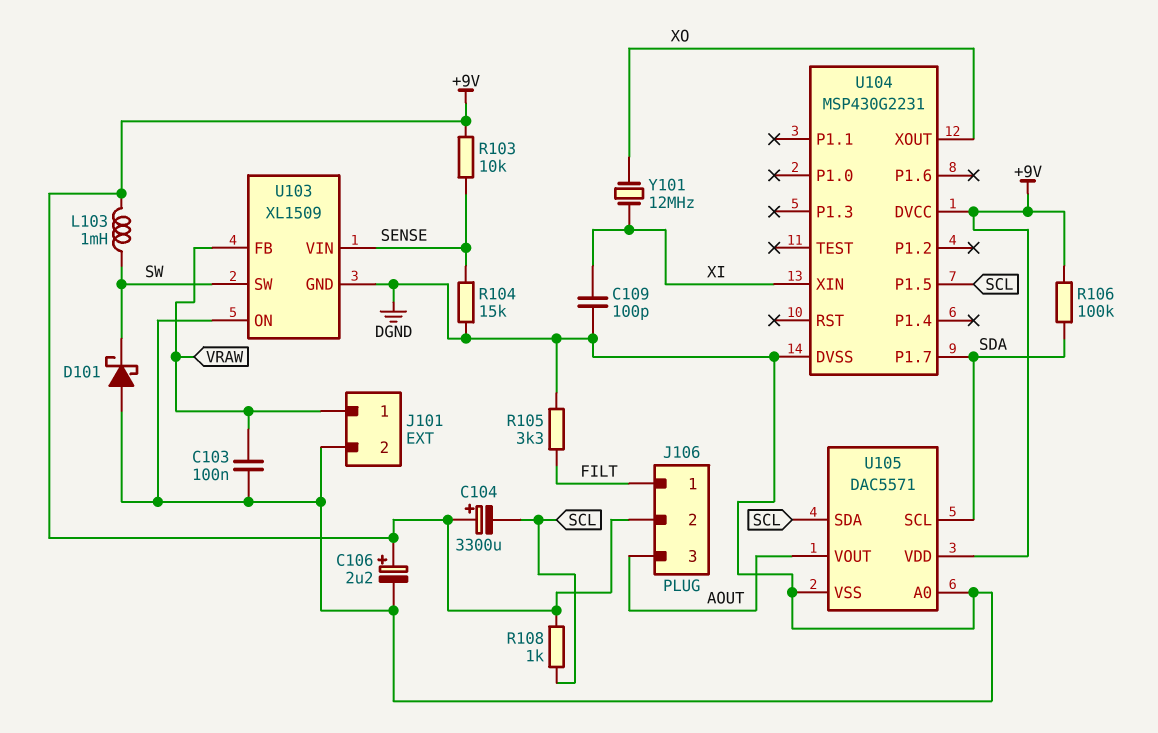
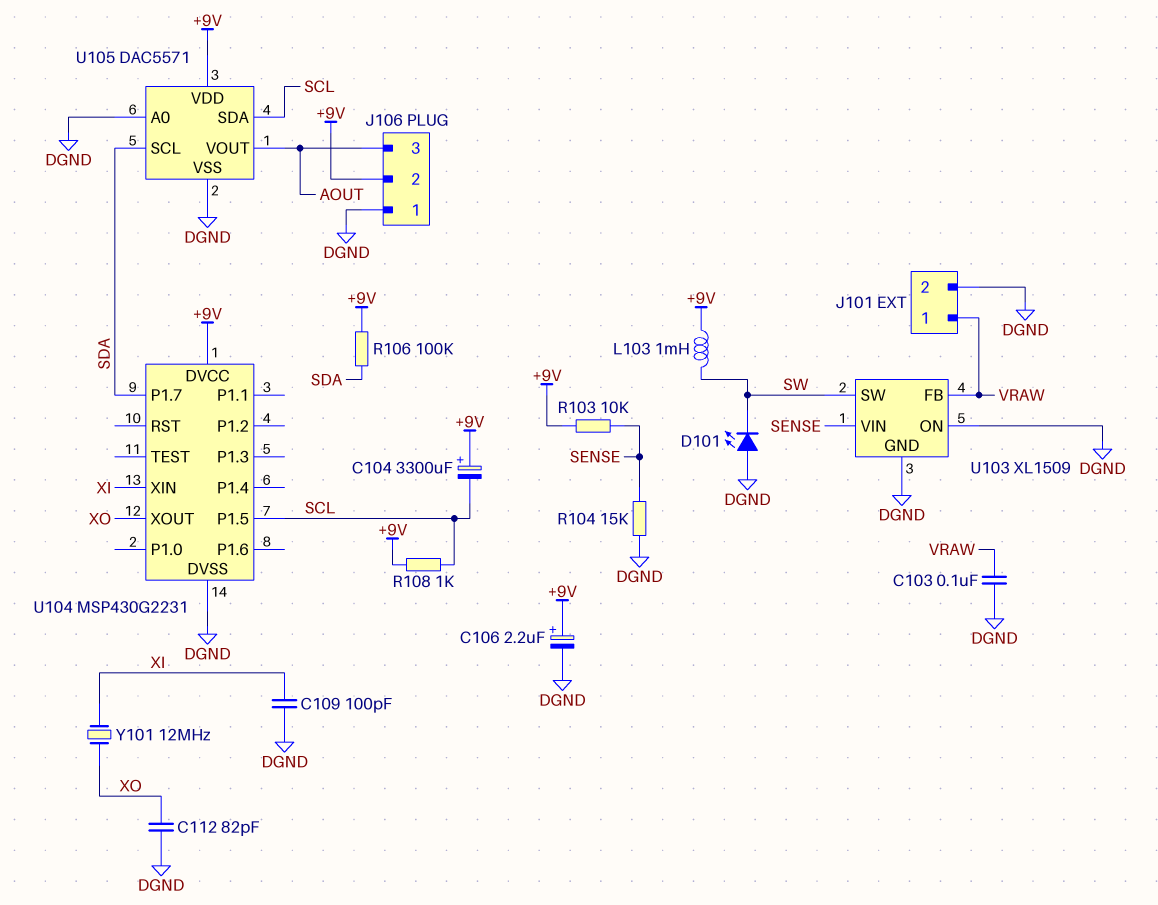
C112: none -> 82pF (DGND, XO)
D101: schottky (A DGND, K SW) -> LED (A DGND, K SW)
J106 pin 1: FILT -> DGND
R105: 3.3k (DGND, FILT) -> none

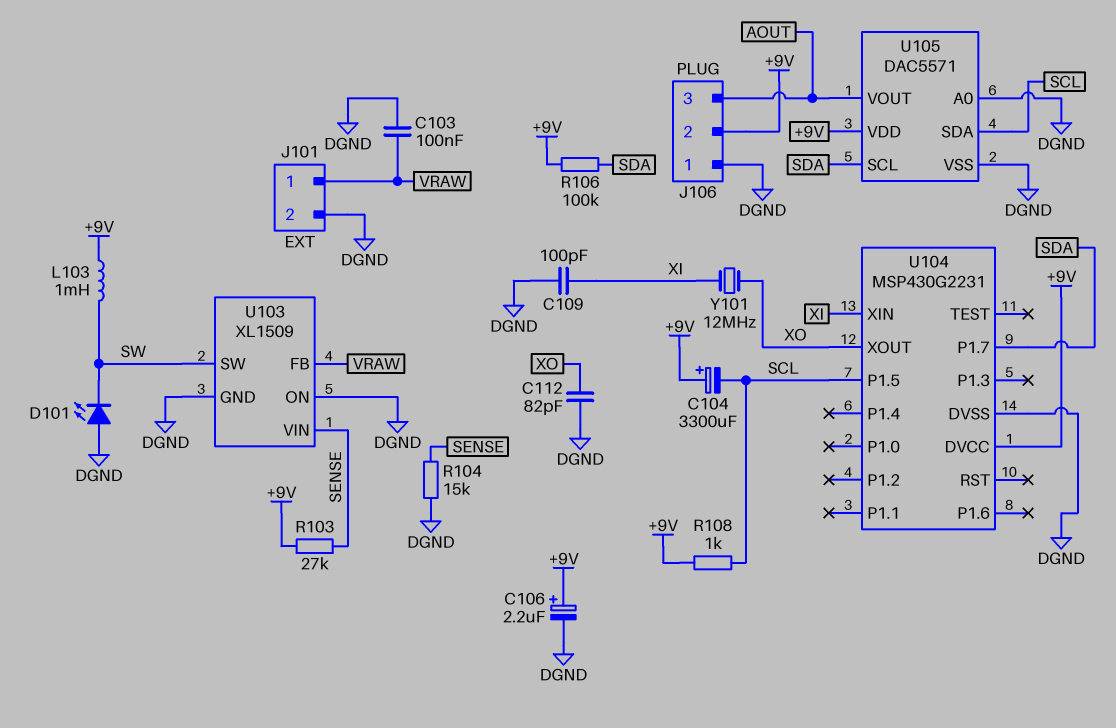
R103: 10k (+9V, SENSE) -> 27k (+9V, SENSE)

